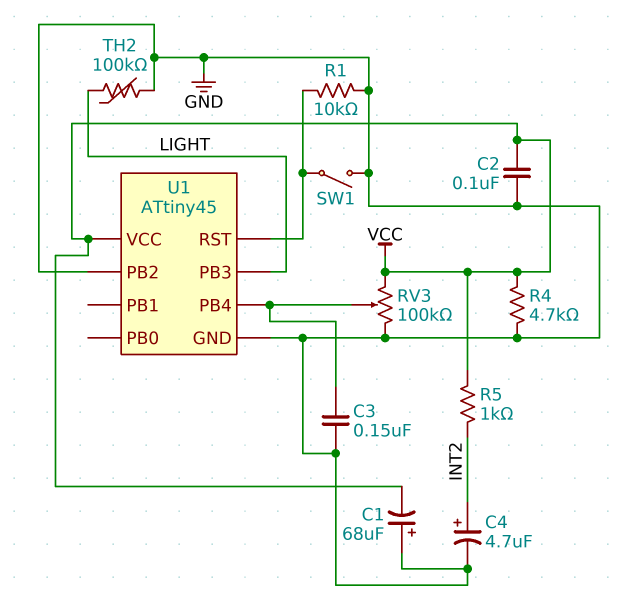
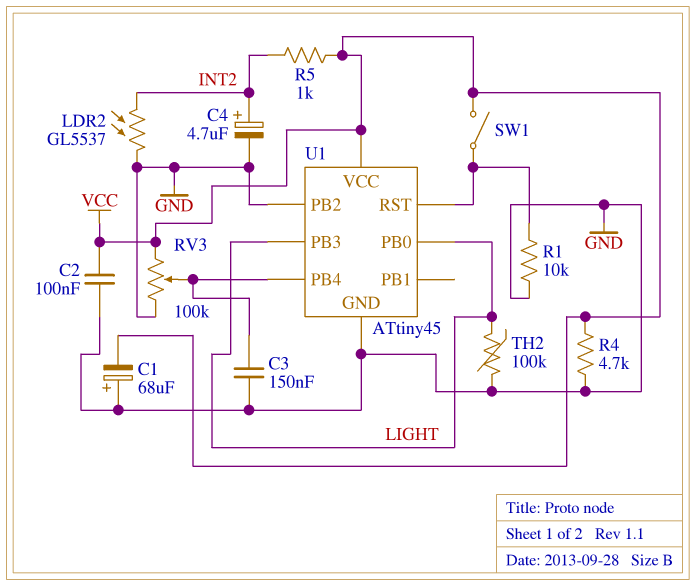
LDR2: none -> GL5537 (GND, INT2)
SW1: switch (GND, U1/RST) -> switch (U1/RST, VCC)
U1 pin PB0: none -> LIGHT

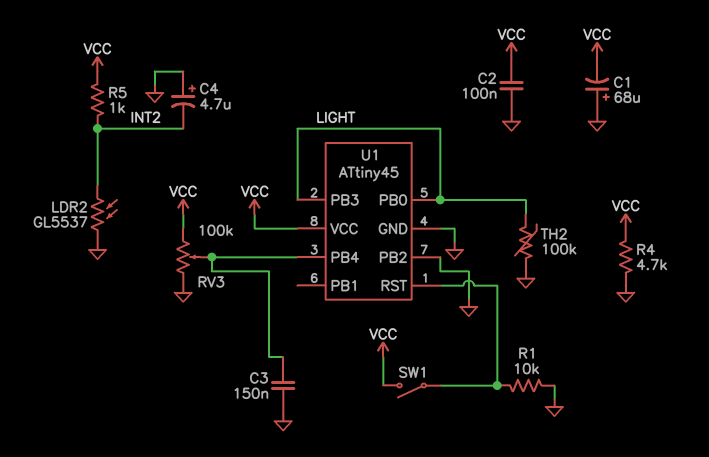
C4: 4.7uF (plus INT2, minus GND) -> 4.7uF (plus GND, minus INT2)

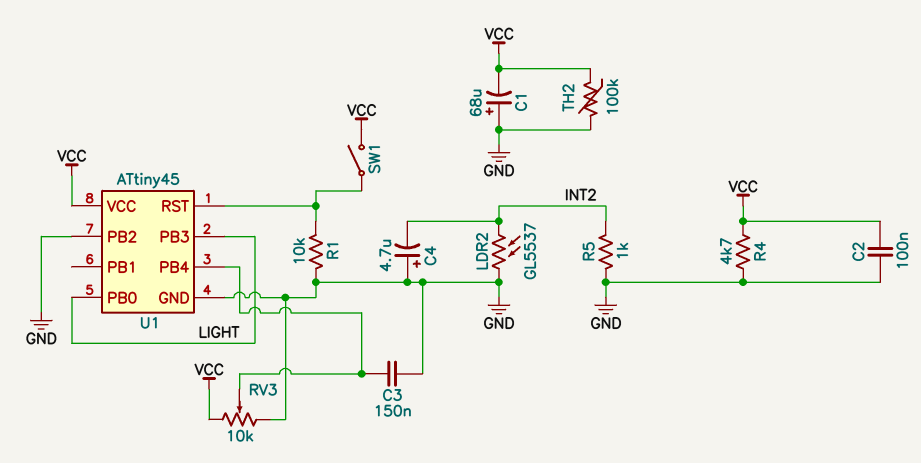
R5: 1k (INT2, VCC) -> 1k (GND, INT2)
RV3: 100k (GND, VCC, wiper U1/PB4) -> 10k (GND, VCC, wiper U1/PB4)
TH2: 100k (GND, LIGHT) -> 100k (GND, VCC)

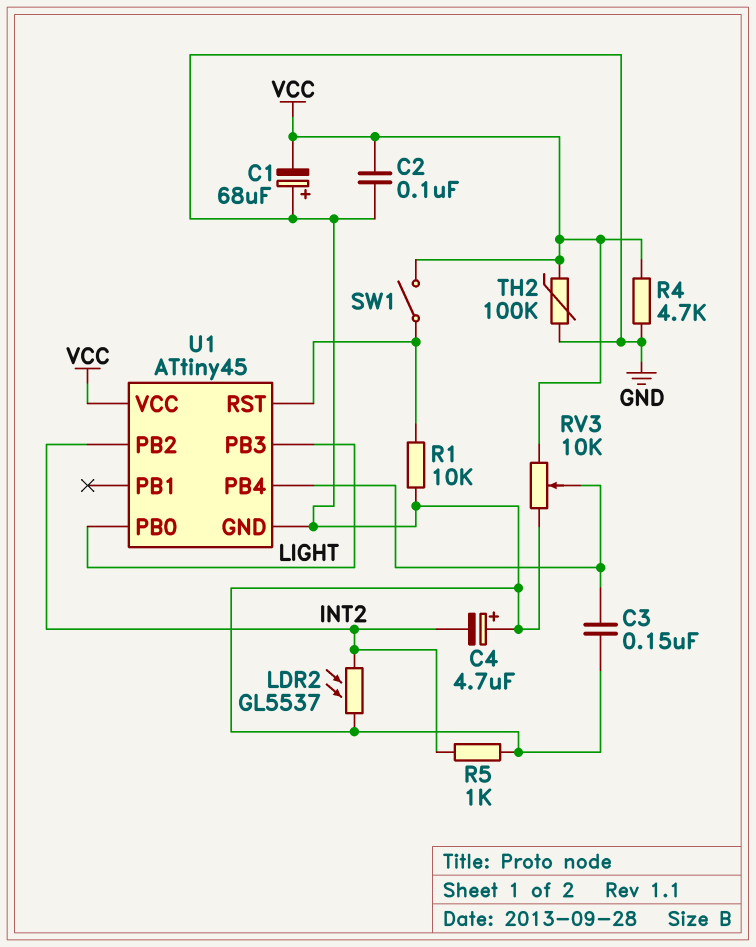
U1 pin PB2: GND -> INT2

